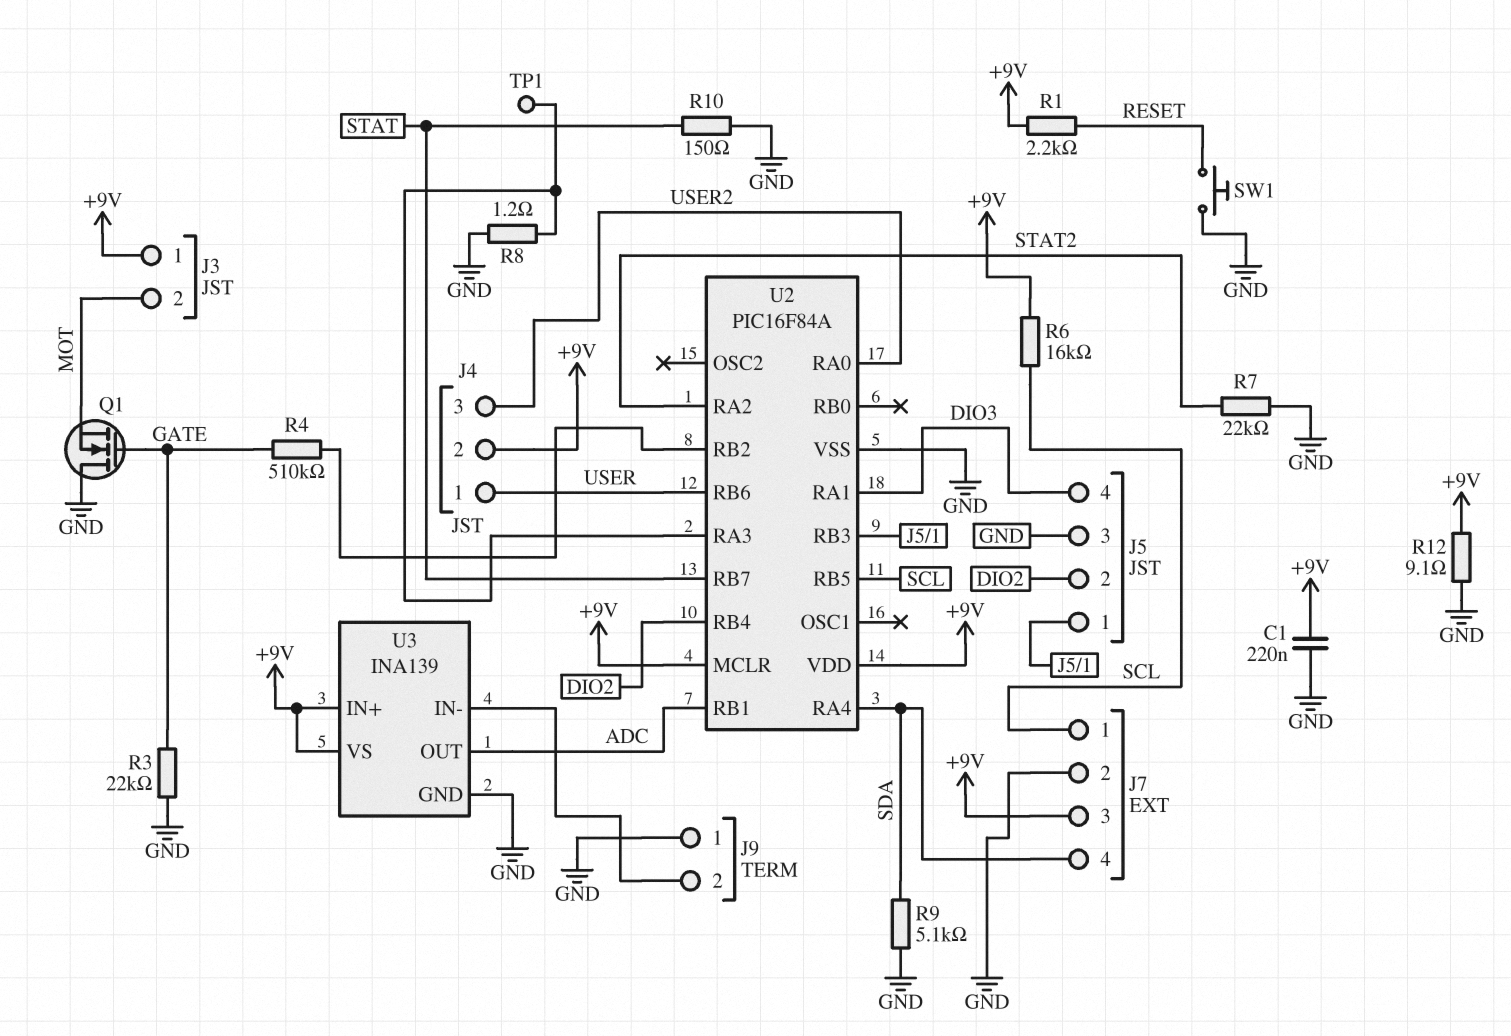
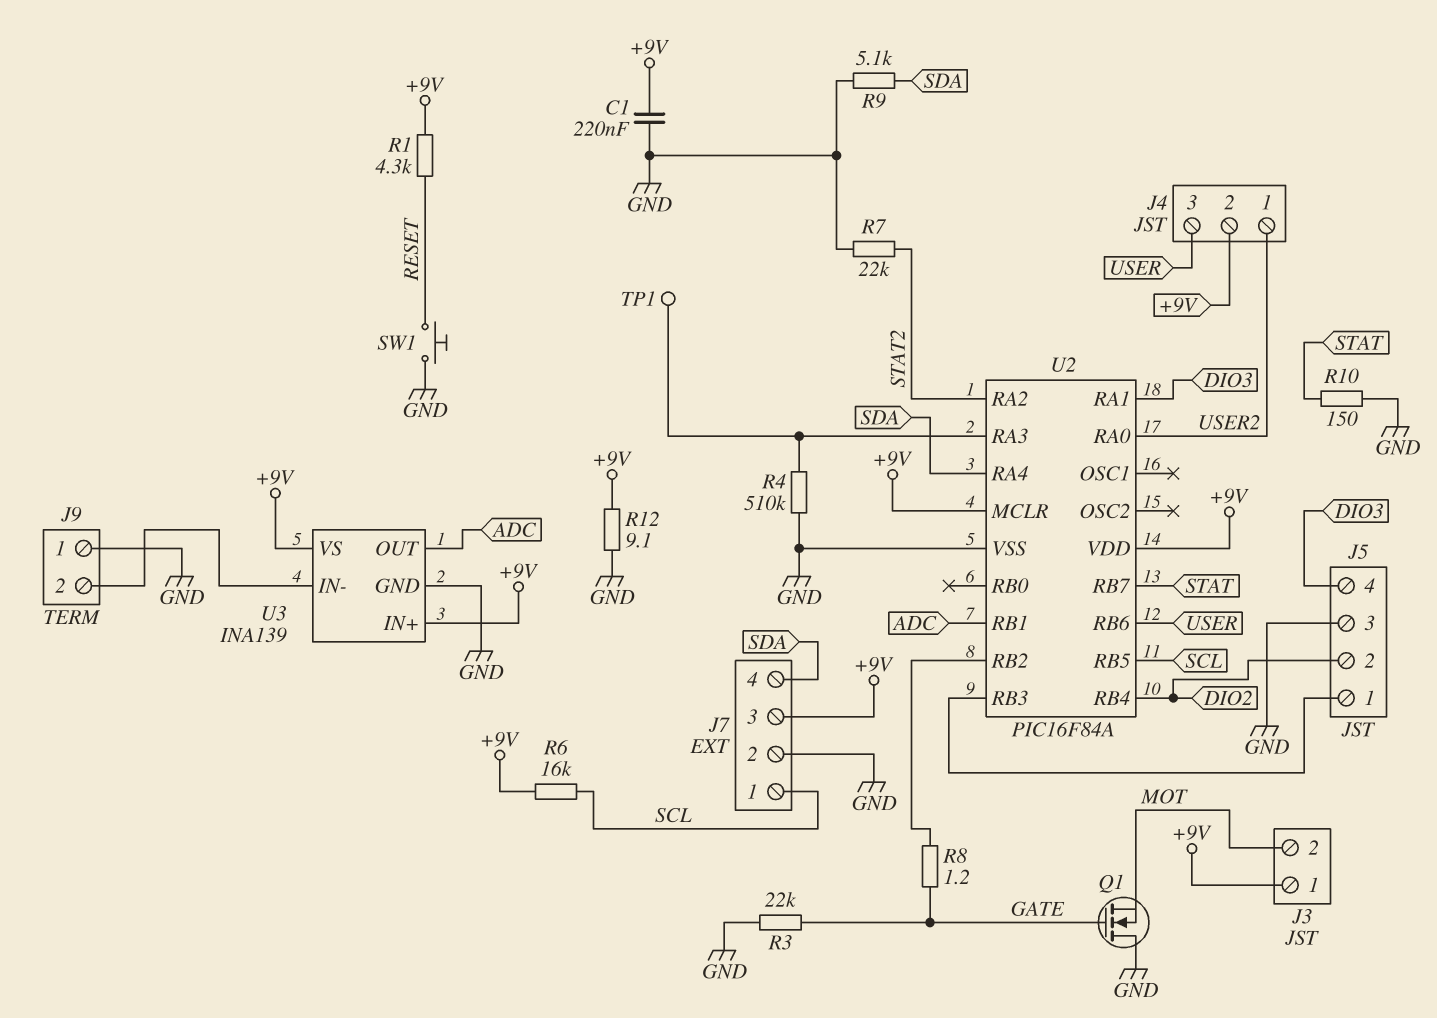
J4 pin 1: USER -> USER2
J4 pin 3: USER2 -> USER
R1: 2.2k (+9V, RESET) -> 4.3k (+9V, RESET)
R4: 510k (GATE, U2/RB2) -> 510k (GND, U2/RA3)
R8: 1.2 (GND, U2/RA3) -> 1.2 (GATE, U2/RB2)

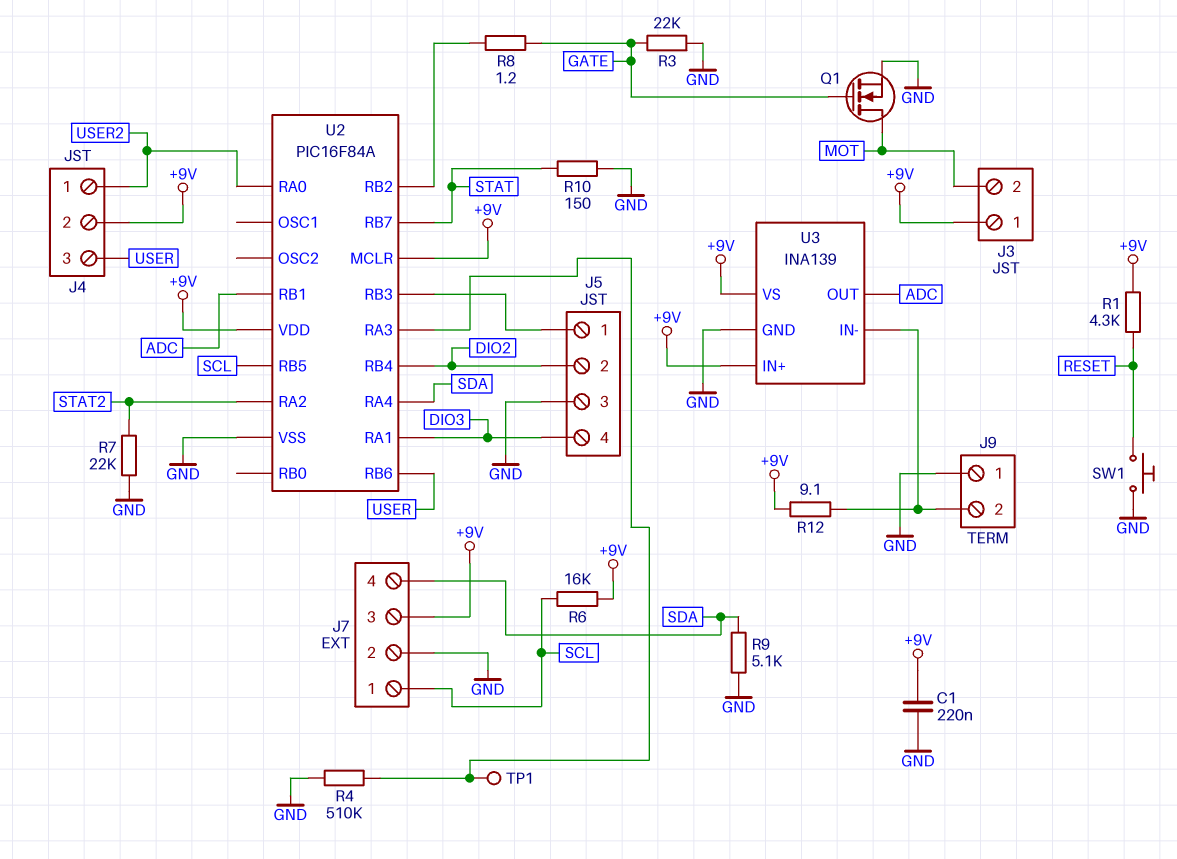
Q1: NMOS (G GATE, D GND, S MOT) -> NMOS (G GATE, D MOT, S GND)
R12: 9.1 (+9V, GND) -> 9.1 (+9V, J9/2)

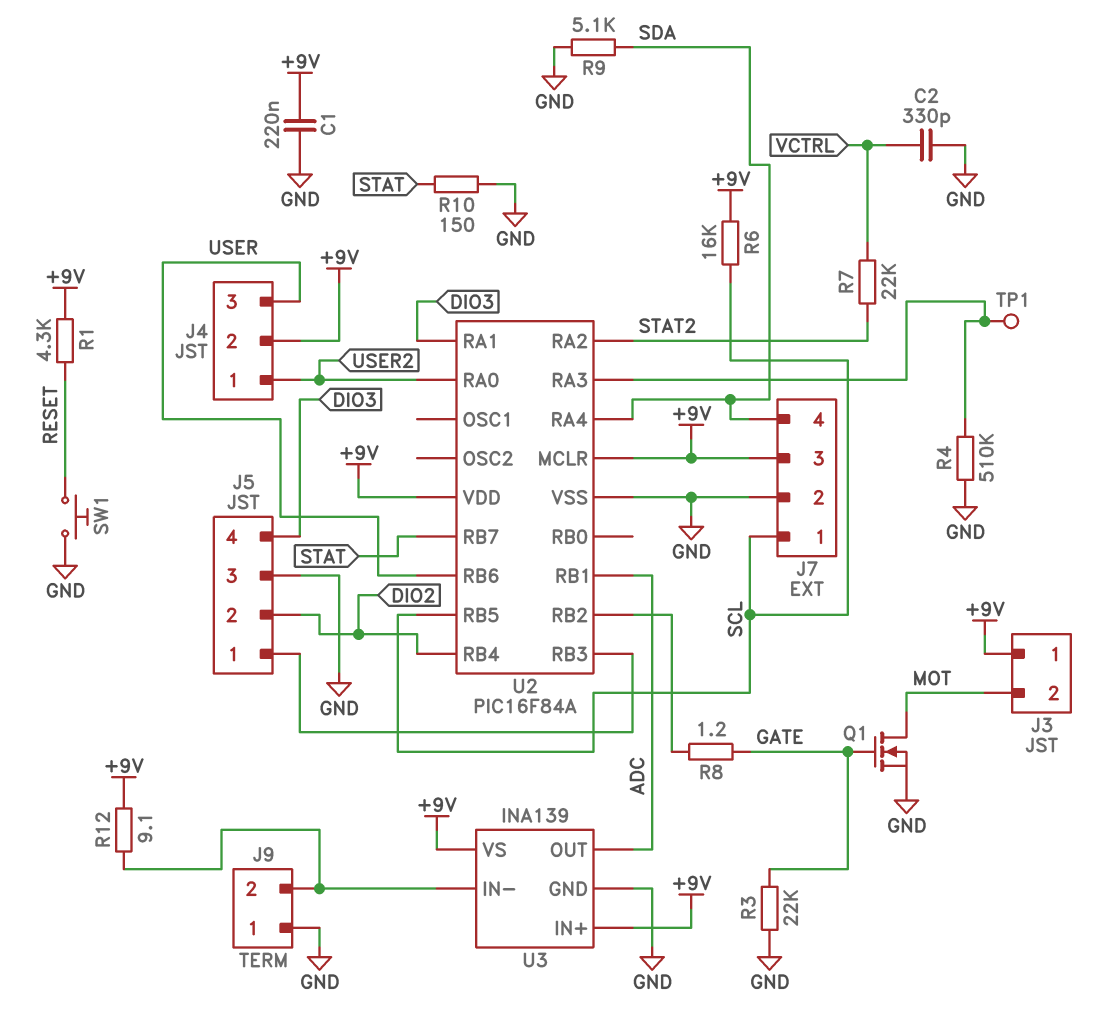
C2: none -> 330pF (GND, VCTRL)
R7: 22k (GND, STAT2) -> 22k (STAT2, VCTRL)

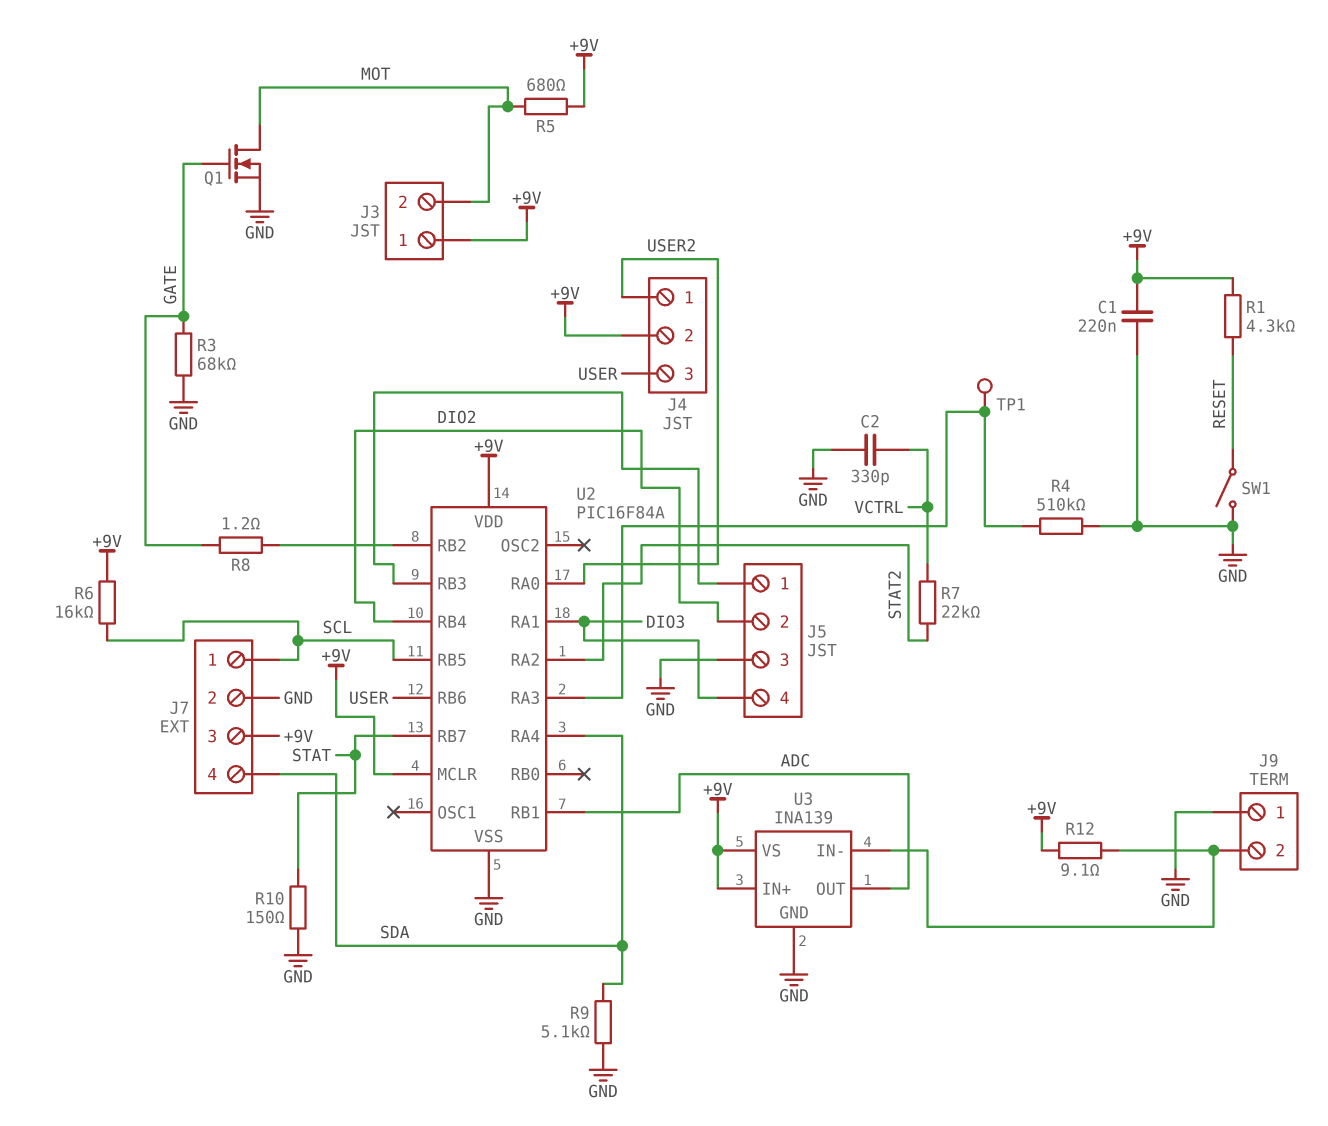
R3: 22k (GATE, GND) -> 68k (GATE, GND)
R5: none -> 680 (+9V, MOT)
SW1: button (GND, RESET) -> switch (GND, RESET)

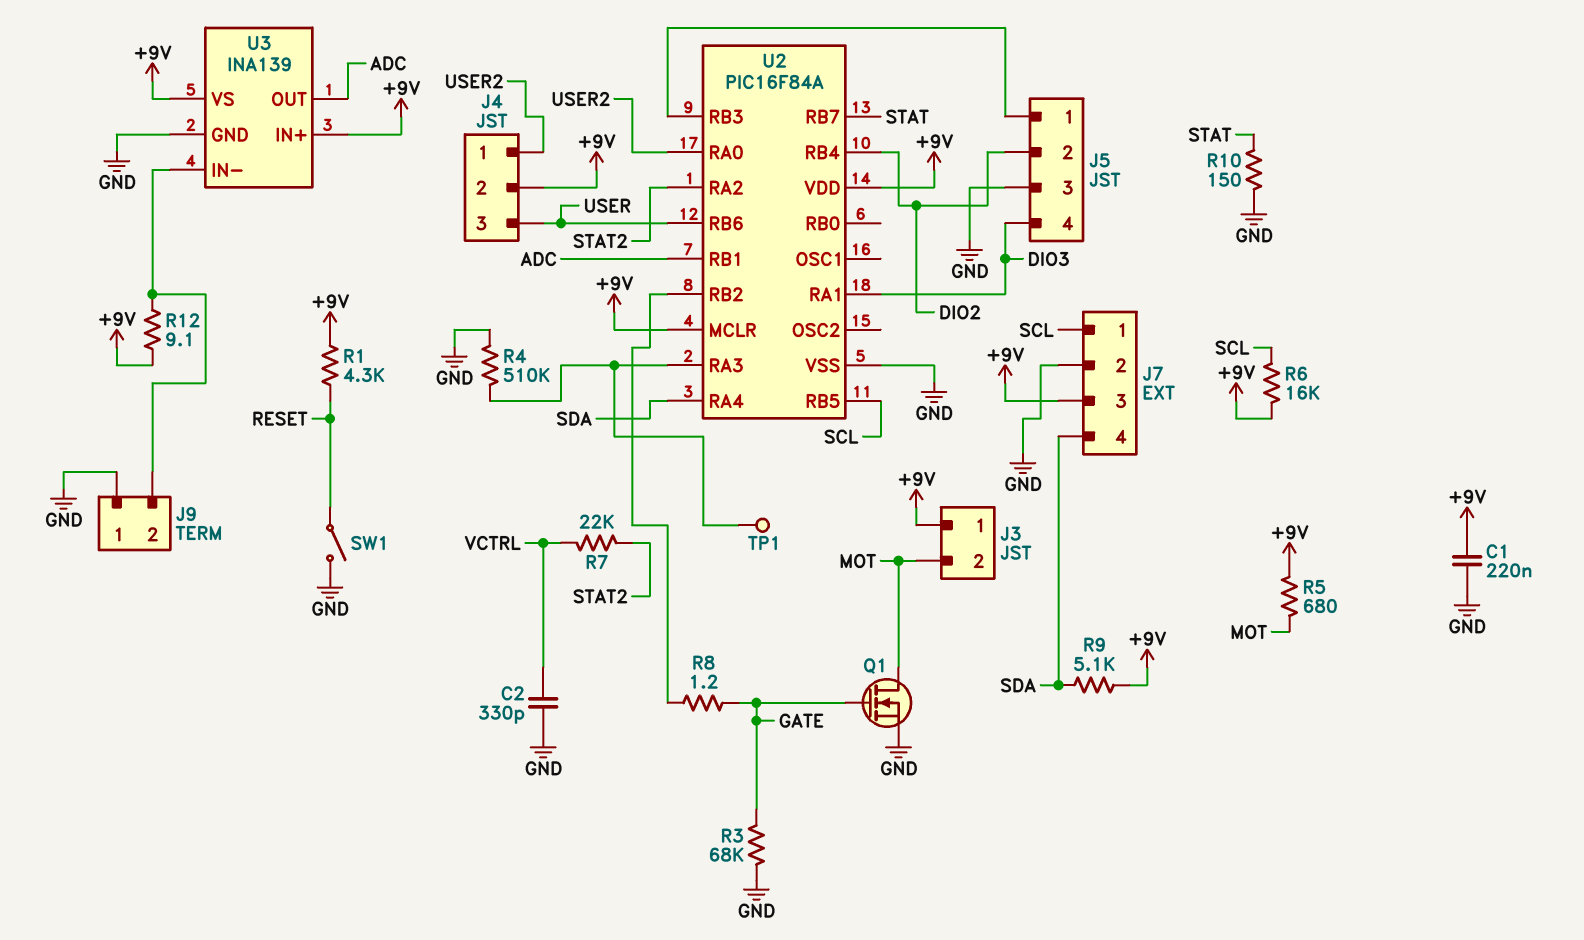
R9: 5.1k (GND, SDA) -> 5.1k (+9V, SDA)

